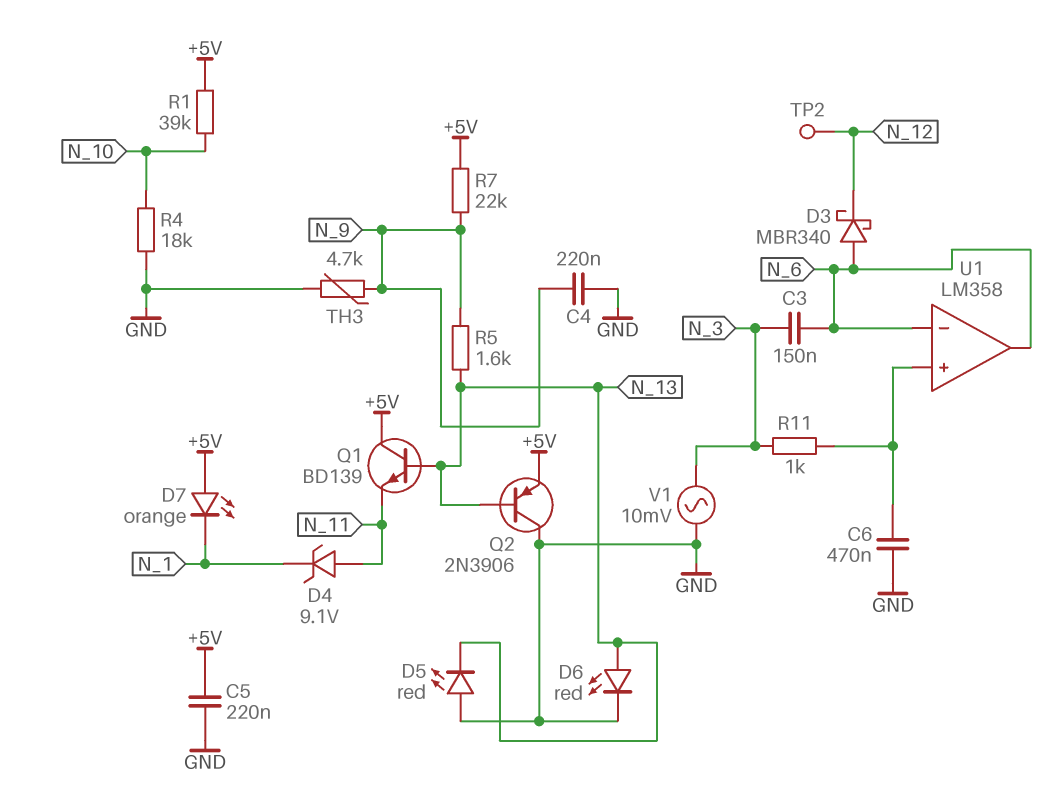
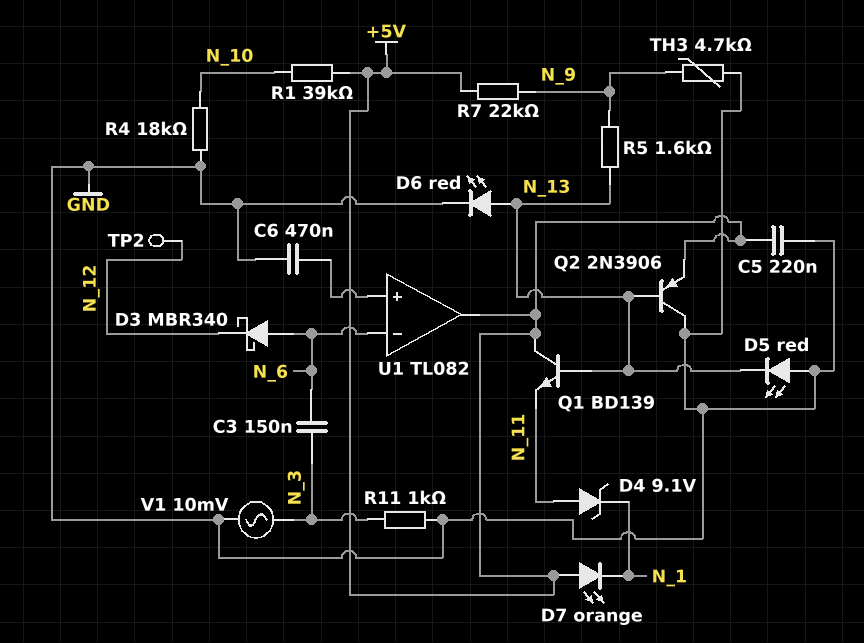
C4: 220nF (GND, N_9) -> none
R11: 1k (N_3, U1/in+) -> 1k (GND, N_3)
U1: LM358 -> TL082
U1 pin out: N_6 -> +5V

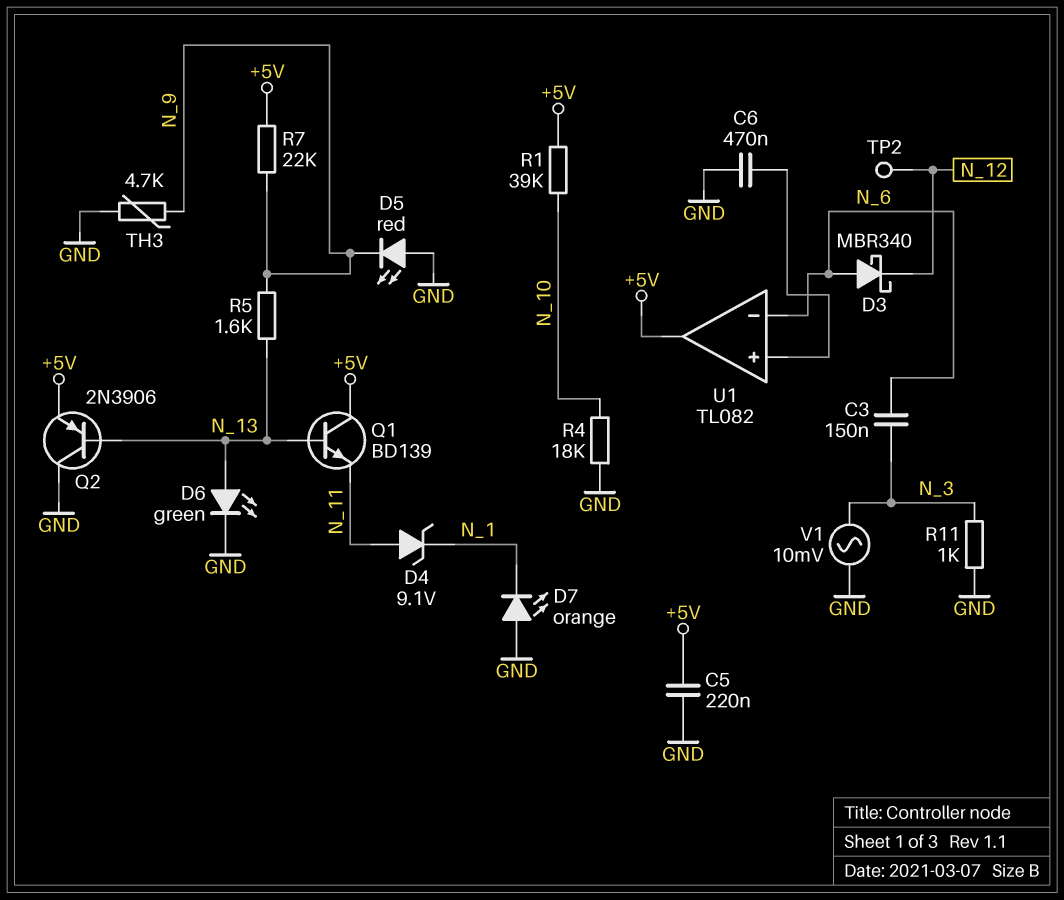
D5: LED red (A GND, K N_13) -> LED red (A GND, K N_9)
D6: LED red (A N_13, K GND) -> LED green (A N_13, K GND)
D7: LED orange (A +5V, K N_1) -> LED orange (A GND, K N_1)

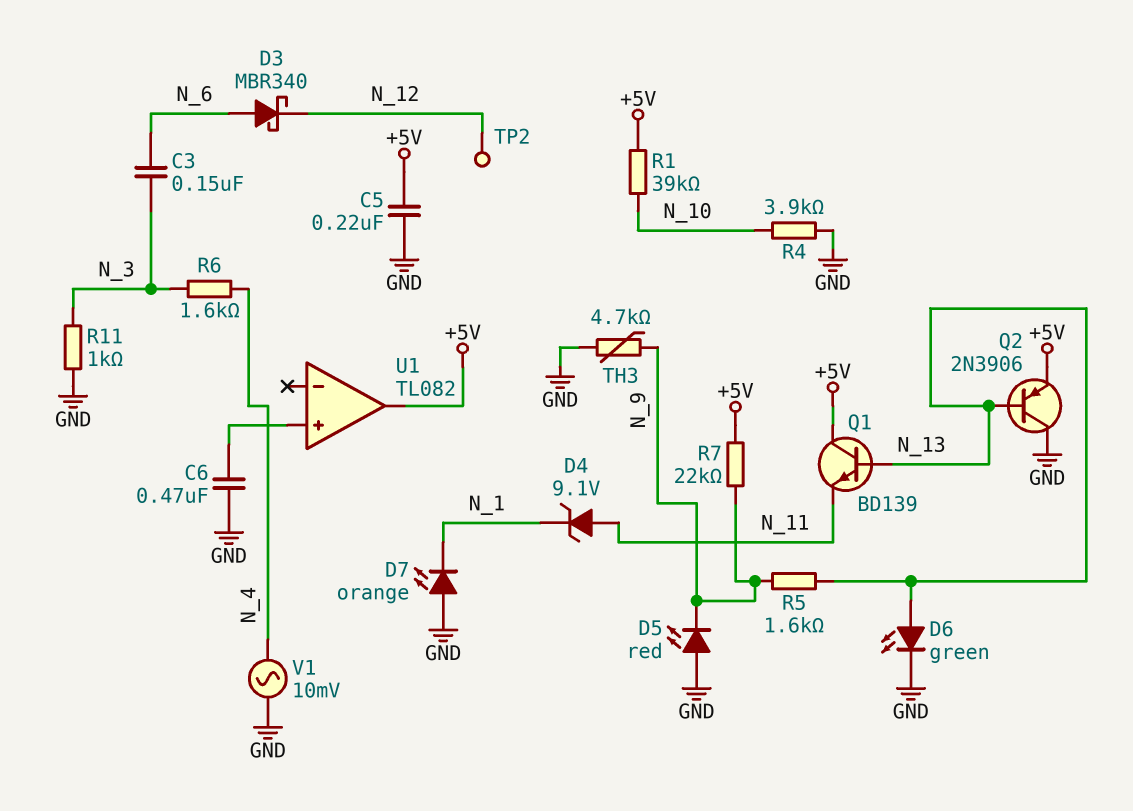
R4: 18k (GND, N_10) -> 3.9k (GND, N_10)
R6: none -> 1.6k (N_3, N_4)
U1 pin in-: N_6 -> none
V1: AC 10mV (GND, N_3) -> AC 10mV (GND, N_4)

